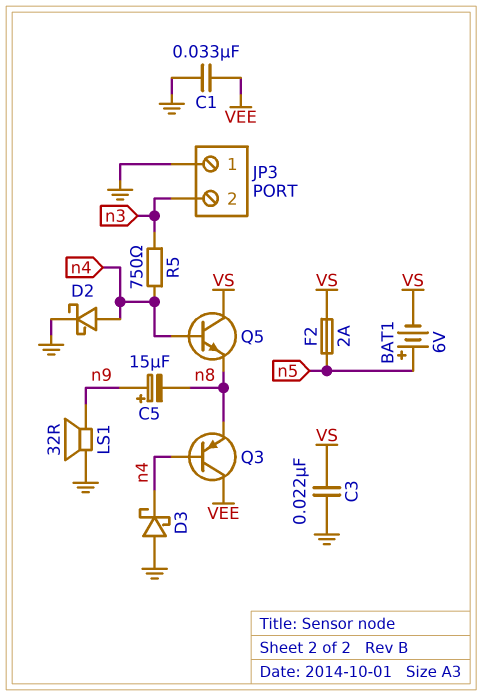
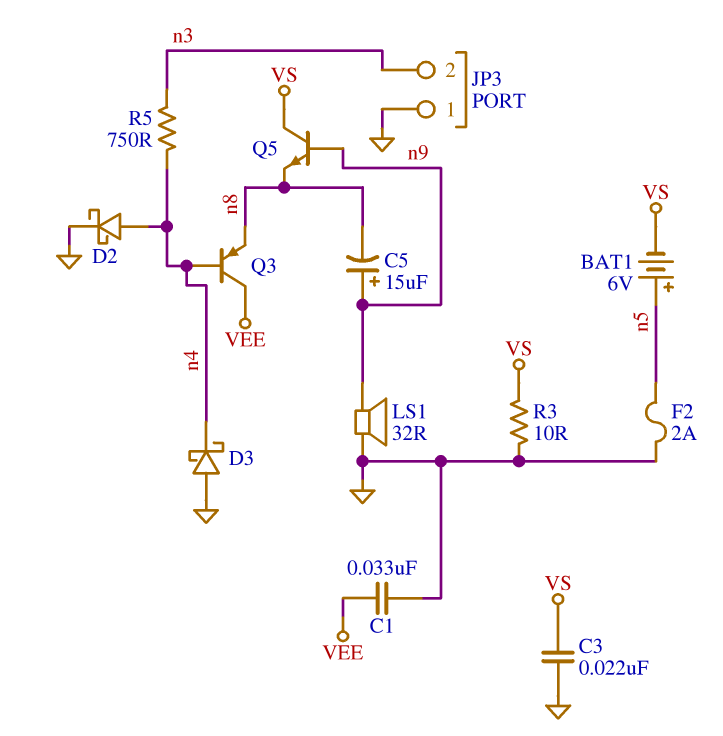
F2: 2A (VS, n5) -> 2A (GND, n5)
Q5: NPN (B n4, C VS, E n8) -> NPN (B n9, C VS, E n8)
R3: none -> 10 (GND, VS)

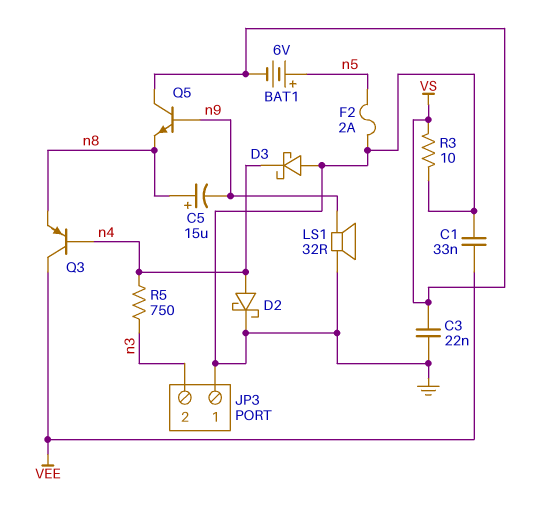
C5: 15uF (plus n9, minus n8) -> 15uF (plus n8, minus n9)

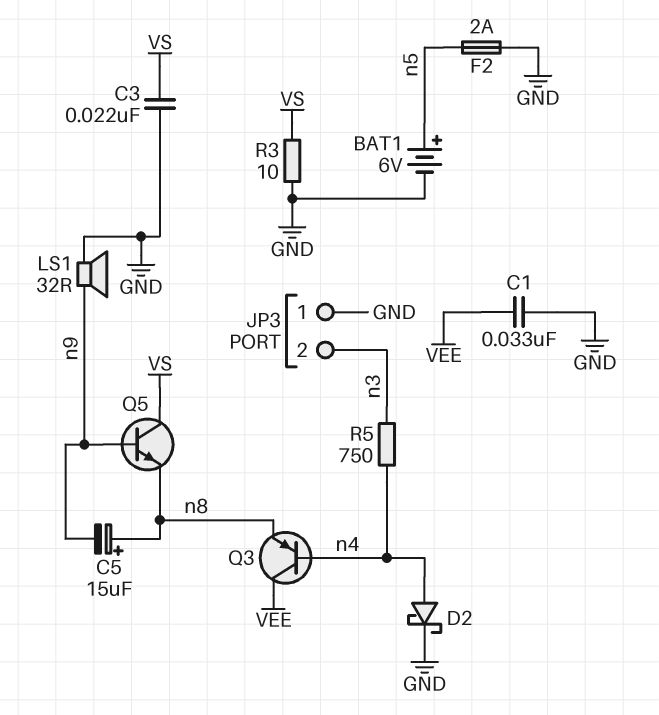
BAT1: 6V (plus n5, minus VS) -> 6V (plus n5, minus GND)
D3: schottky (A GND, K n4) -> none

